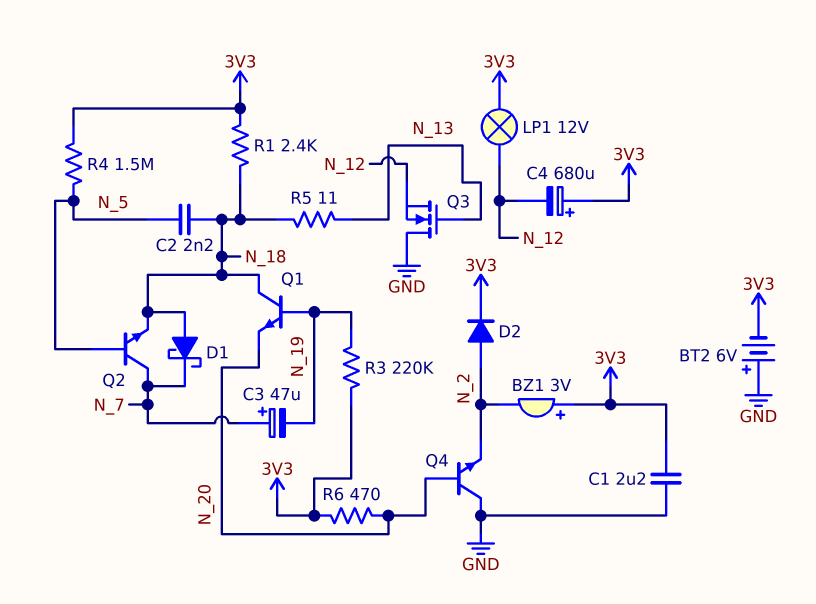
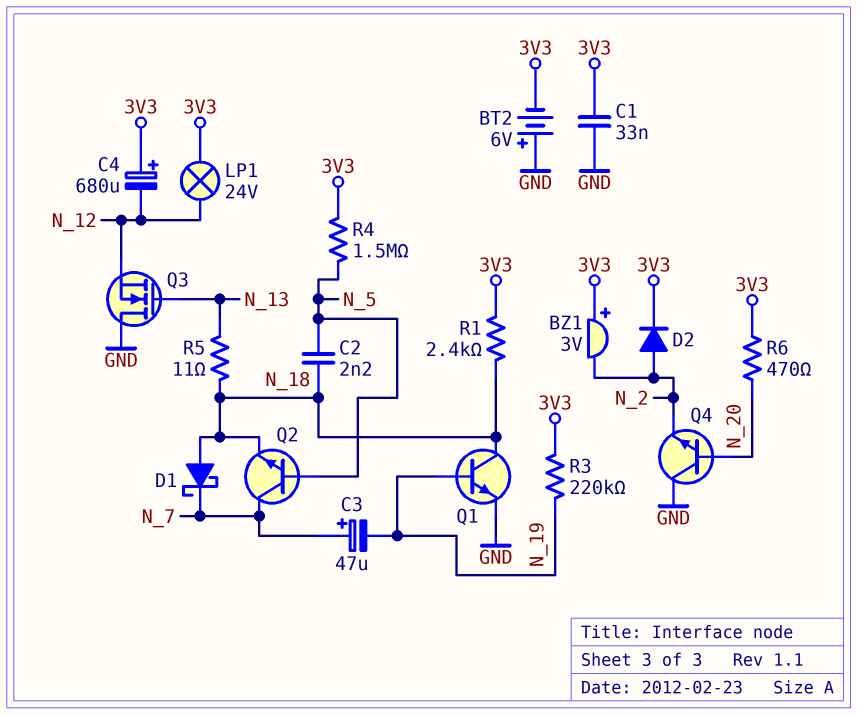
C1: 2.2uF (3V3, GND) -> 33nF (3V3, GND)
LP1: lamp 12V (3V3, N_12) -> lamp 24V (3V3, N_12)
Q1: NPN (B N_19, C N_18, E N_20) -> NPN (B N_19, C N_18, E GND)

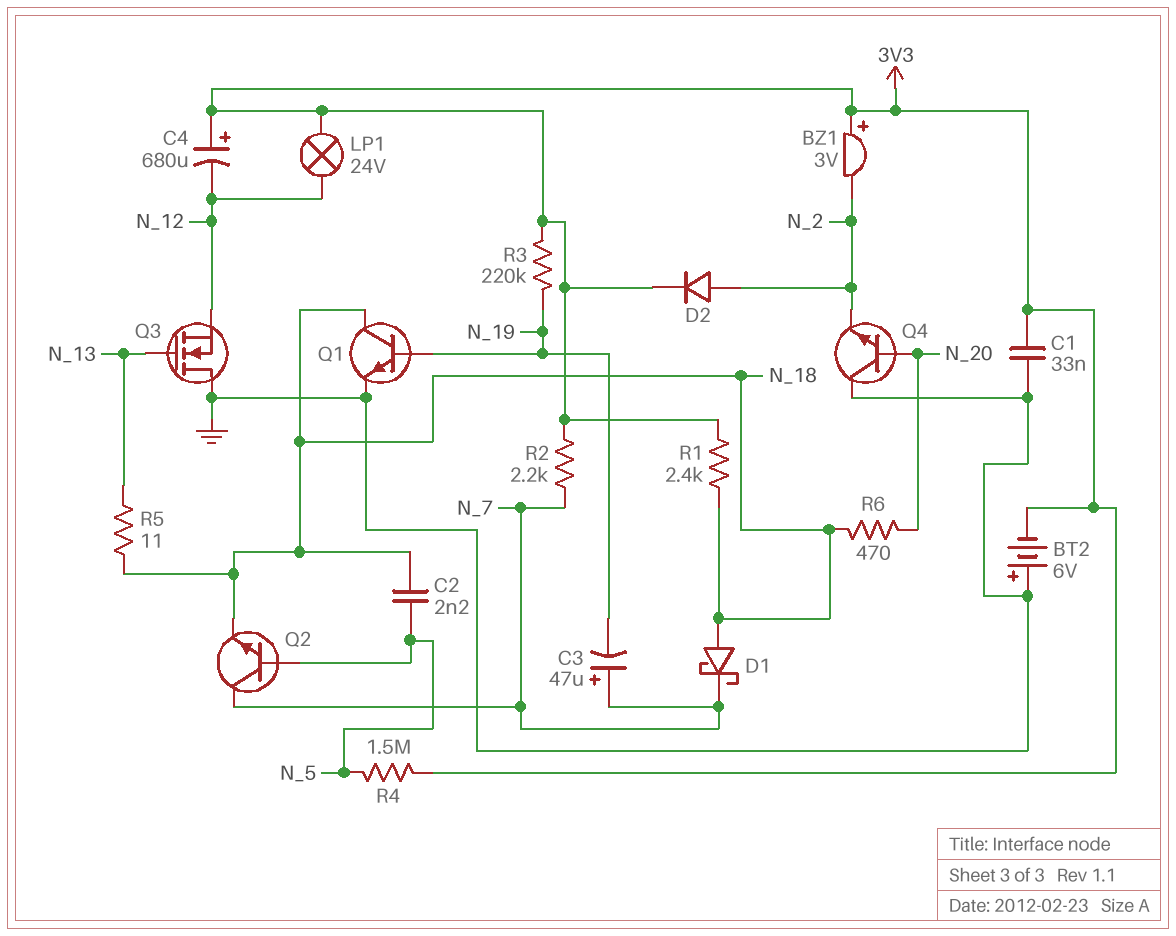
R2: none -> 2.2k (3V3, N_7)
R6: 470 (3V3, N_20) -> 470 (N_18, N_20)

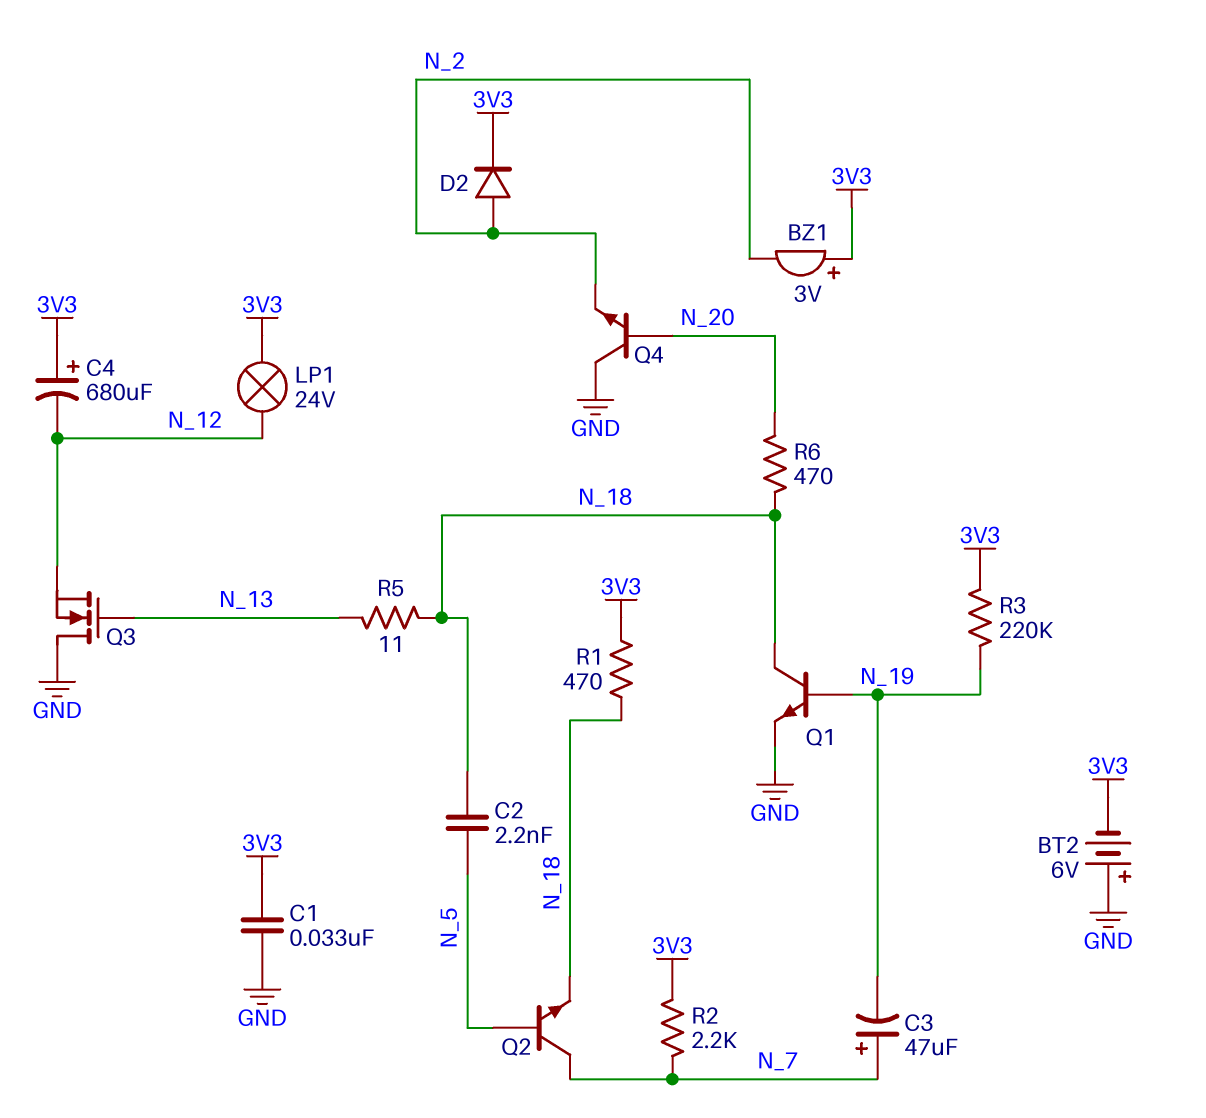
D1: schottky (A N_18, K N_7) -> none
R1: 2.4k (3V3, N_18) -> 470 (3V3, N_18)
R4: 1.5M (3V3, N_5) -> none

